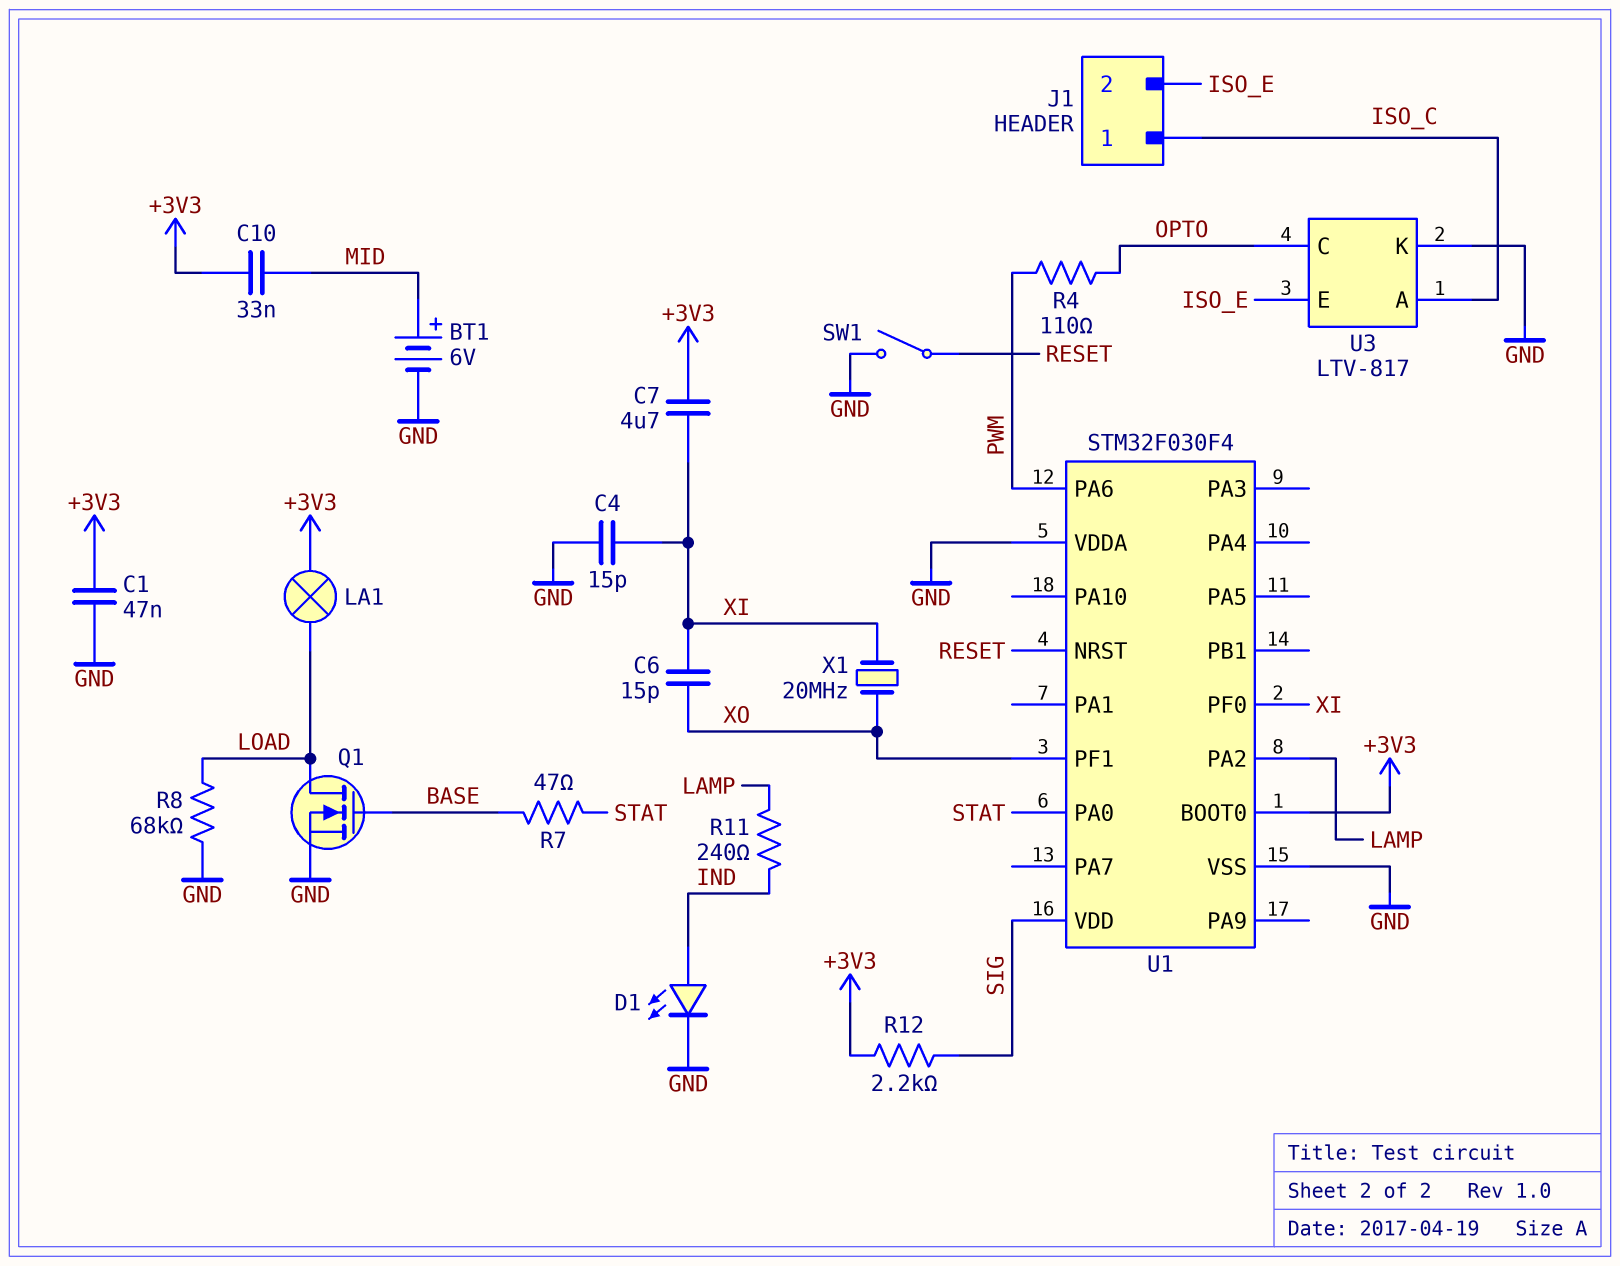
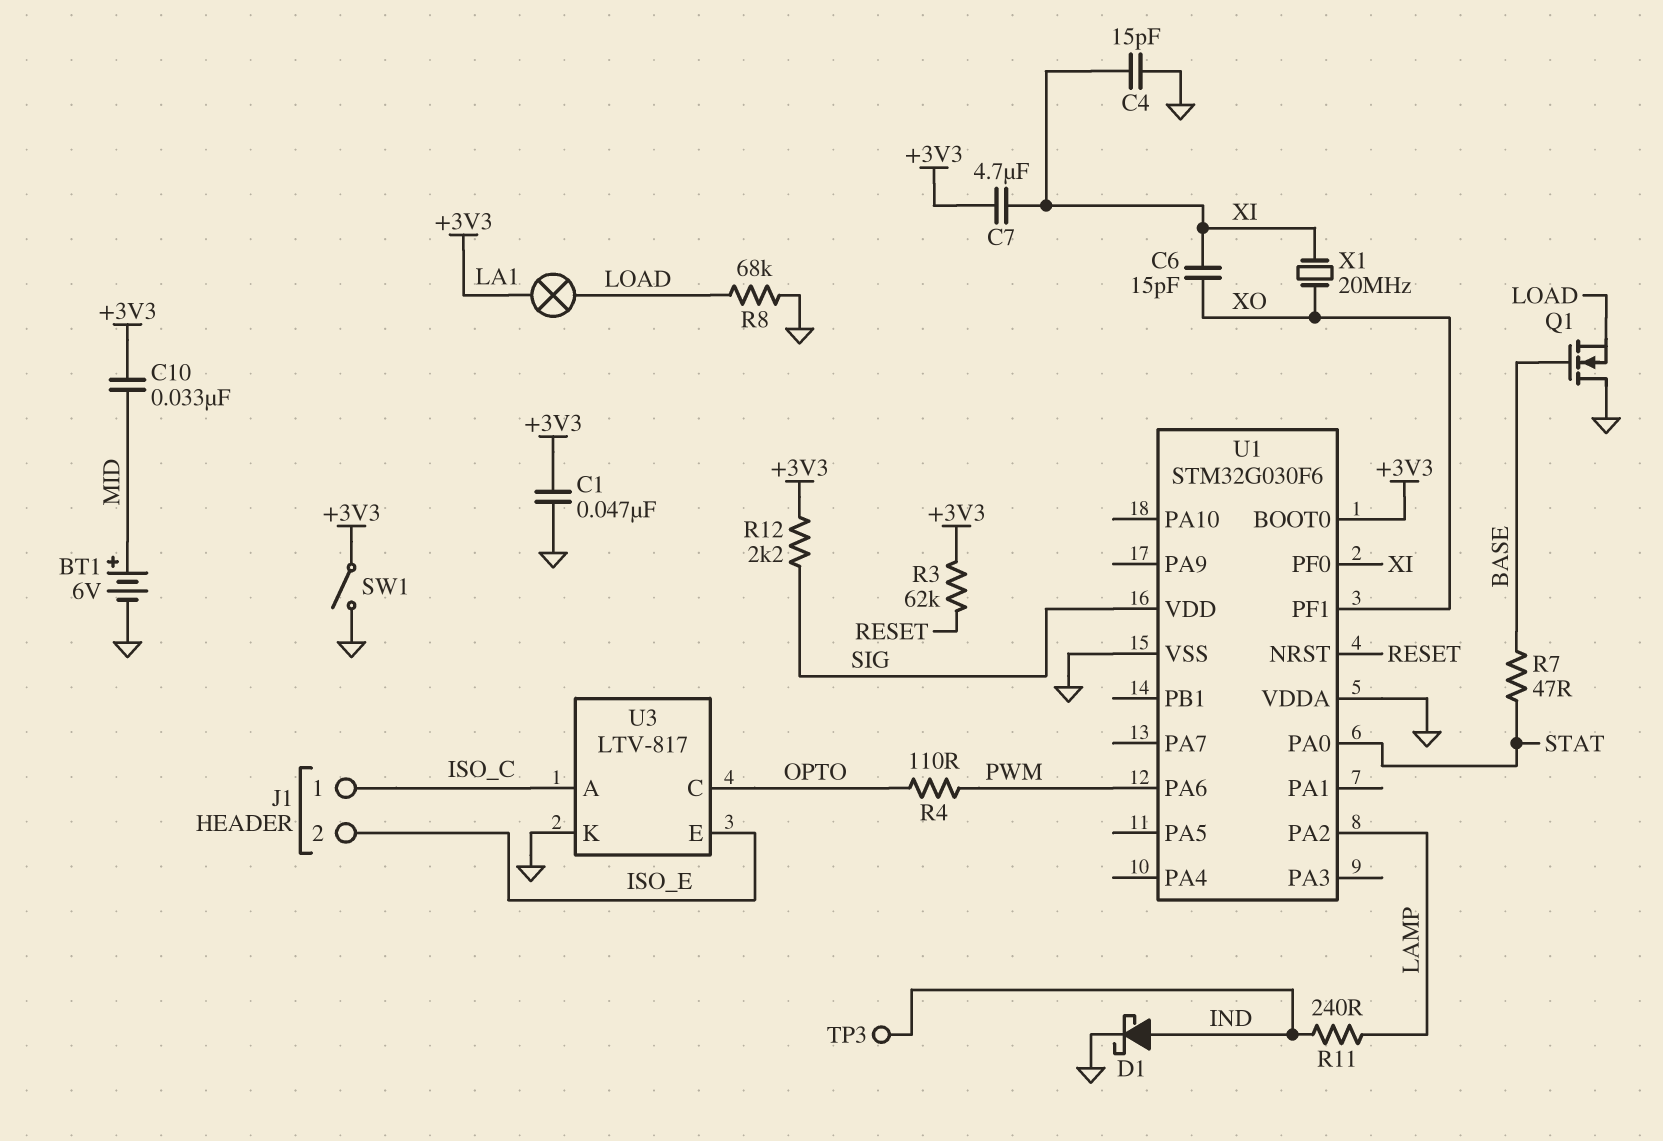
D1: LED (A IND, K GND) -> schottky (A IND, K GND)
Q1: NMOS (G BASE, D LOAD, S GND) -> NMOS (G BASE, D GND, S LOAD)
R3: none -> 62k (+3V3, RESET)
SW1: switch (GND, RESET) -> switch (+3V3, GND)
TP3: none -> test point (IND)
U1: STM32F030F4 -> STM32G030F6

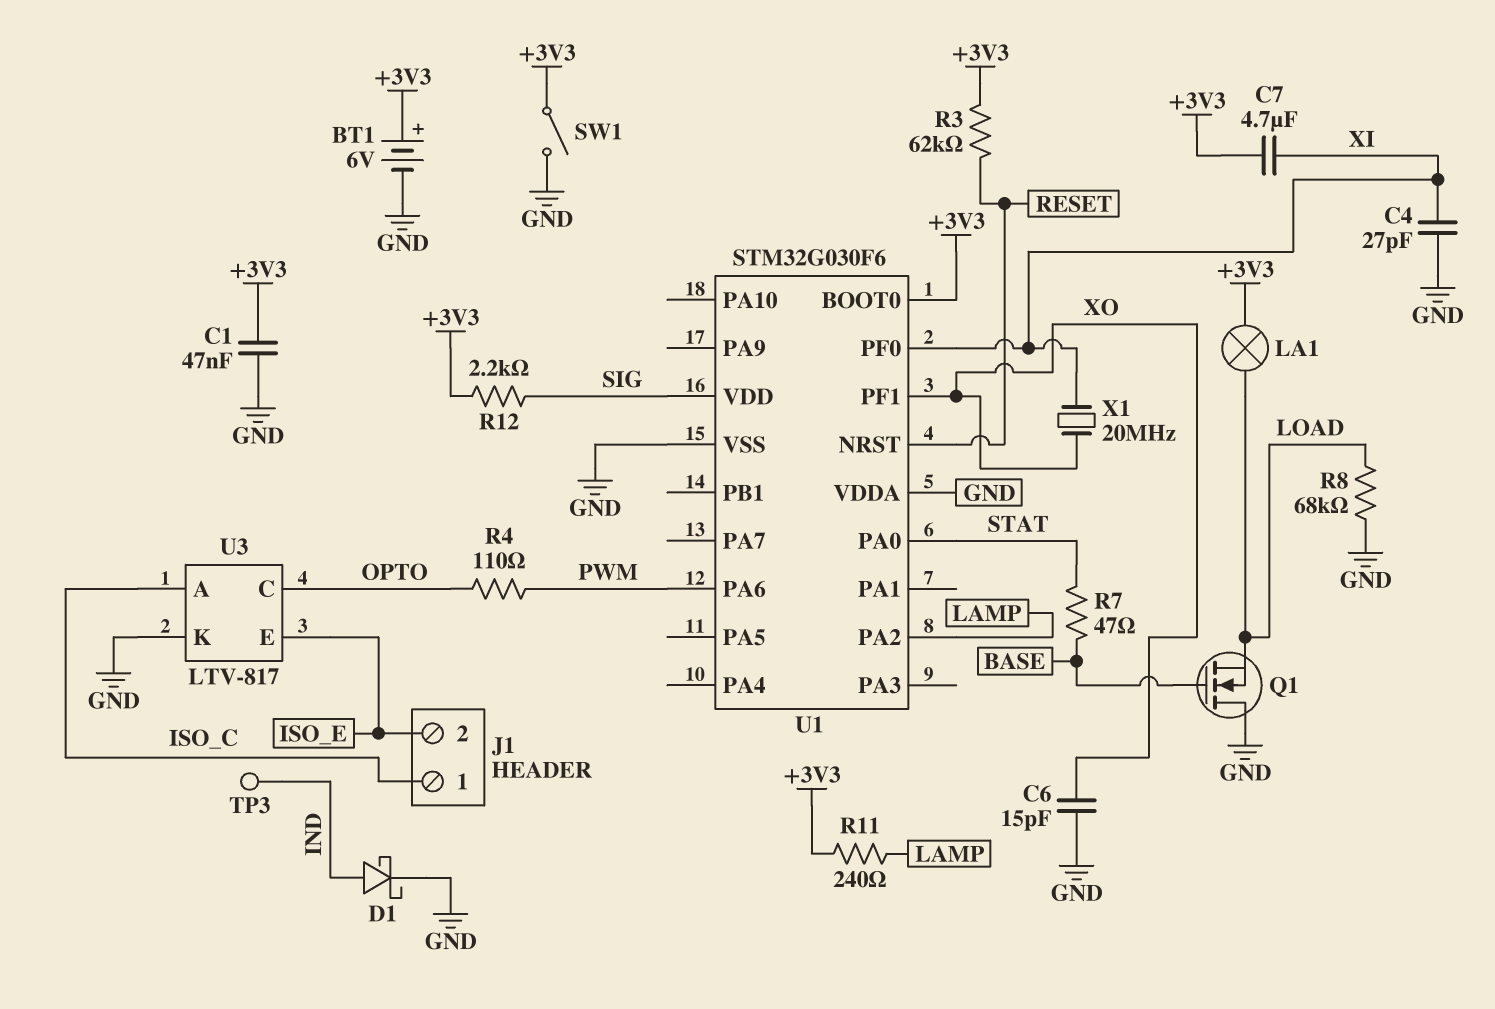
BT1: 6V (plus MID, minus GND) -> 6V (plus +3V3, minus GND)
C4: 15pF (GND, XI) -> 27pF (GND, XI)
C6: 15pF (XI, XO) -> 15pF (GND, XO)
C10: 33nF (+3V3, MID) -> none
R11: 240 (IND, LAMP) -> 240 (+3V3, LAMP)

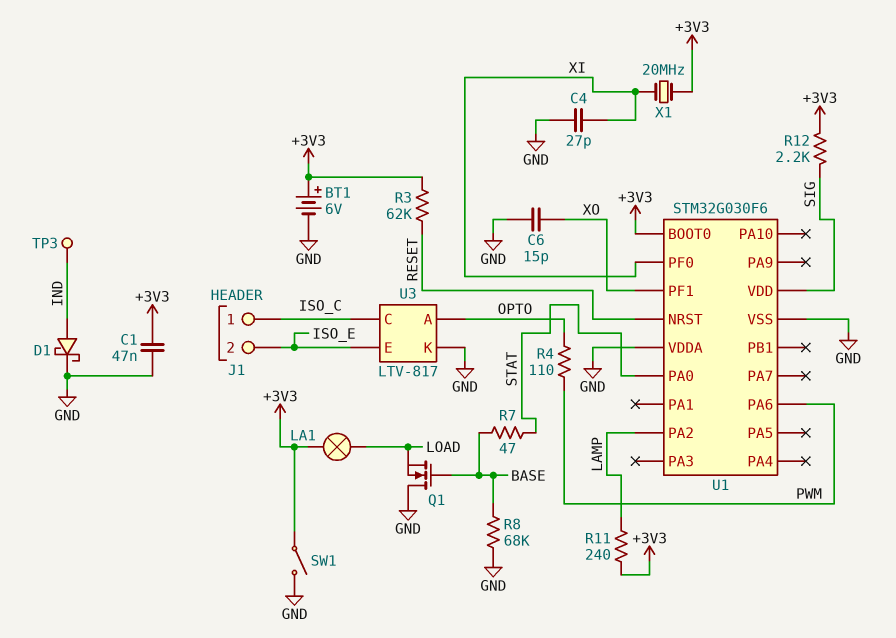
C7: 4.7uF (+3V3, XI) -> none
R8: 68k (GND, LOAD) -> 68k (BASE, GND)
U3 pin A: ISO_C -> OPTO
U3 pin C: OPTO -> ISO_C
X1: 20MHz (XI, XO) -> 20MHz (+3V3, XI)

